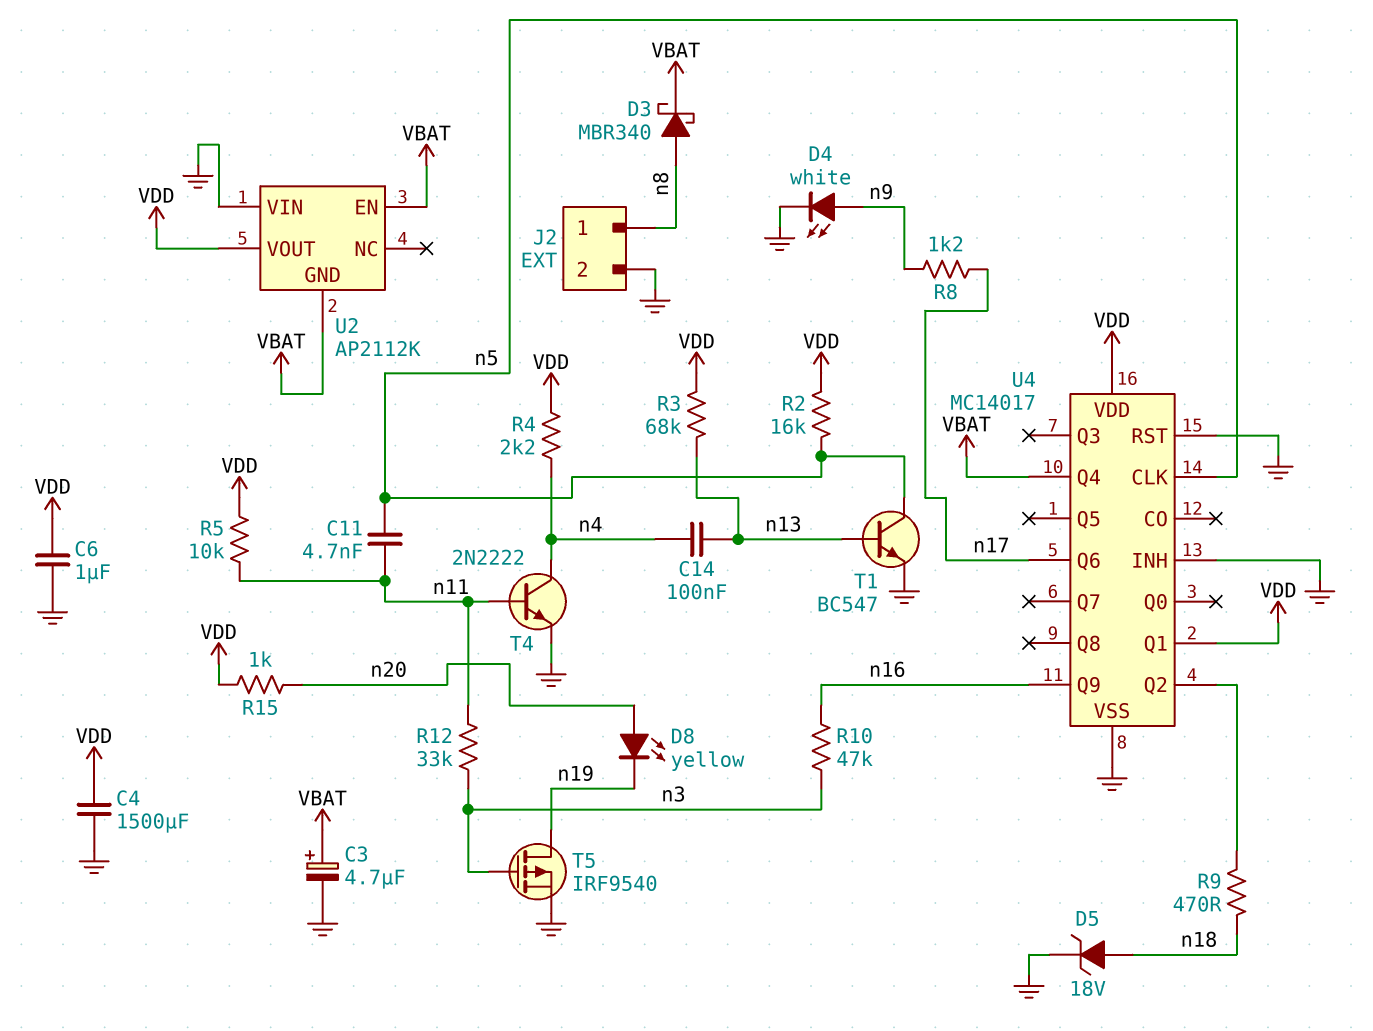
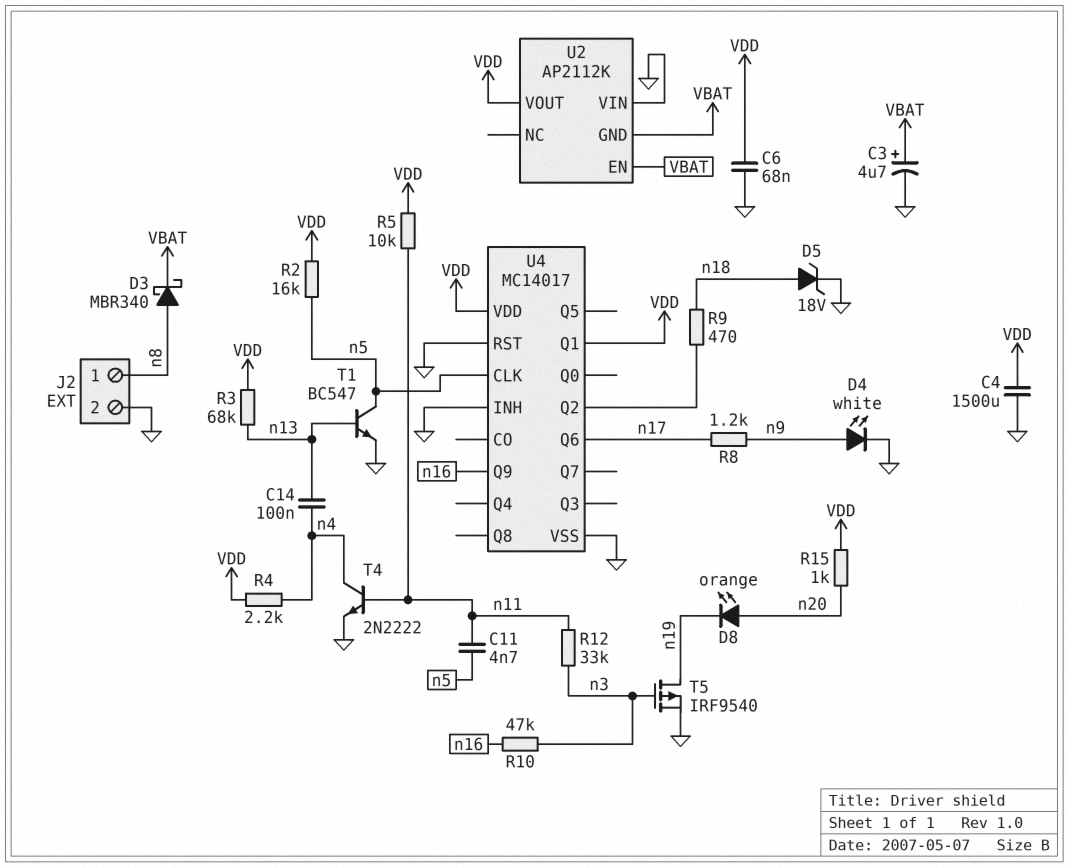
C6: 1uF (GND, VDD) -> 68nF (GND, VDD)
D8: LED yellow (A n20, K n19) -> LED orange (A n20, K n19)
U4 pin Q4: VBAT -> none

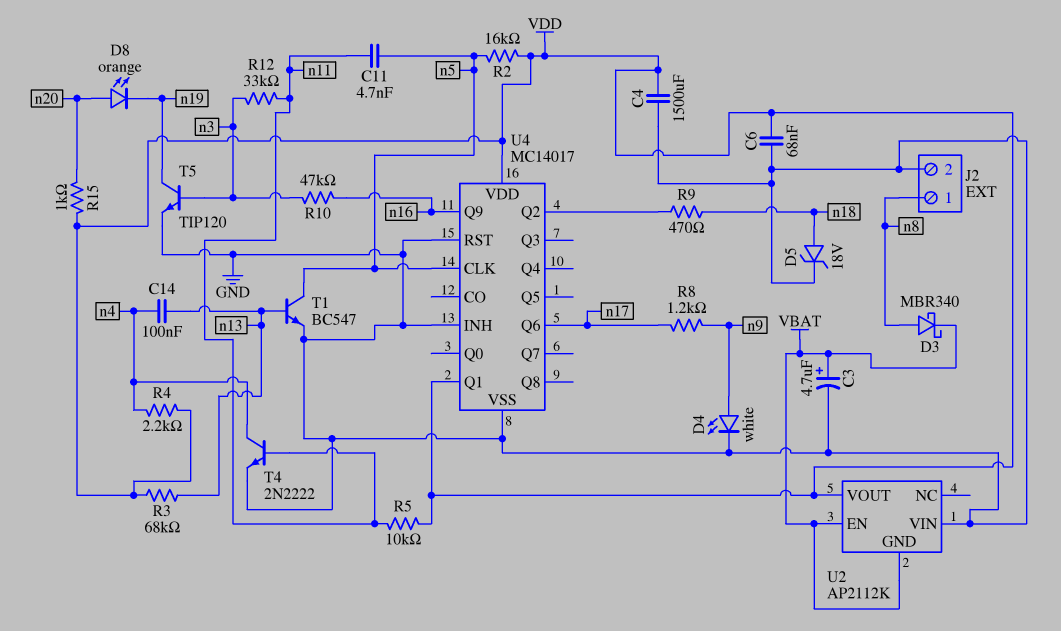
T5: PMOS IRF9540 (G n3, D n19, S GND) -> NPN TIP120 (B n3, C n19, E GND)

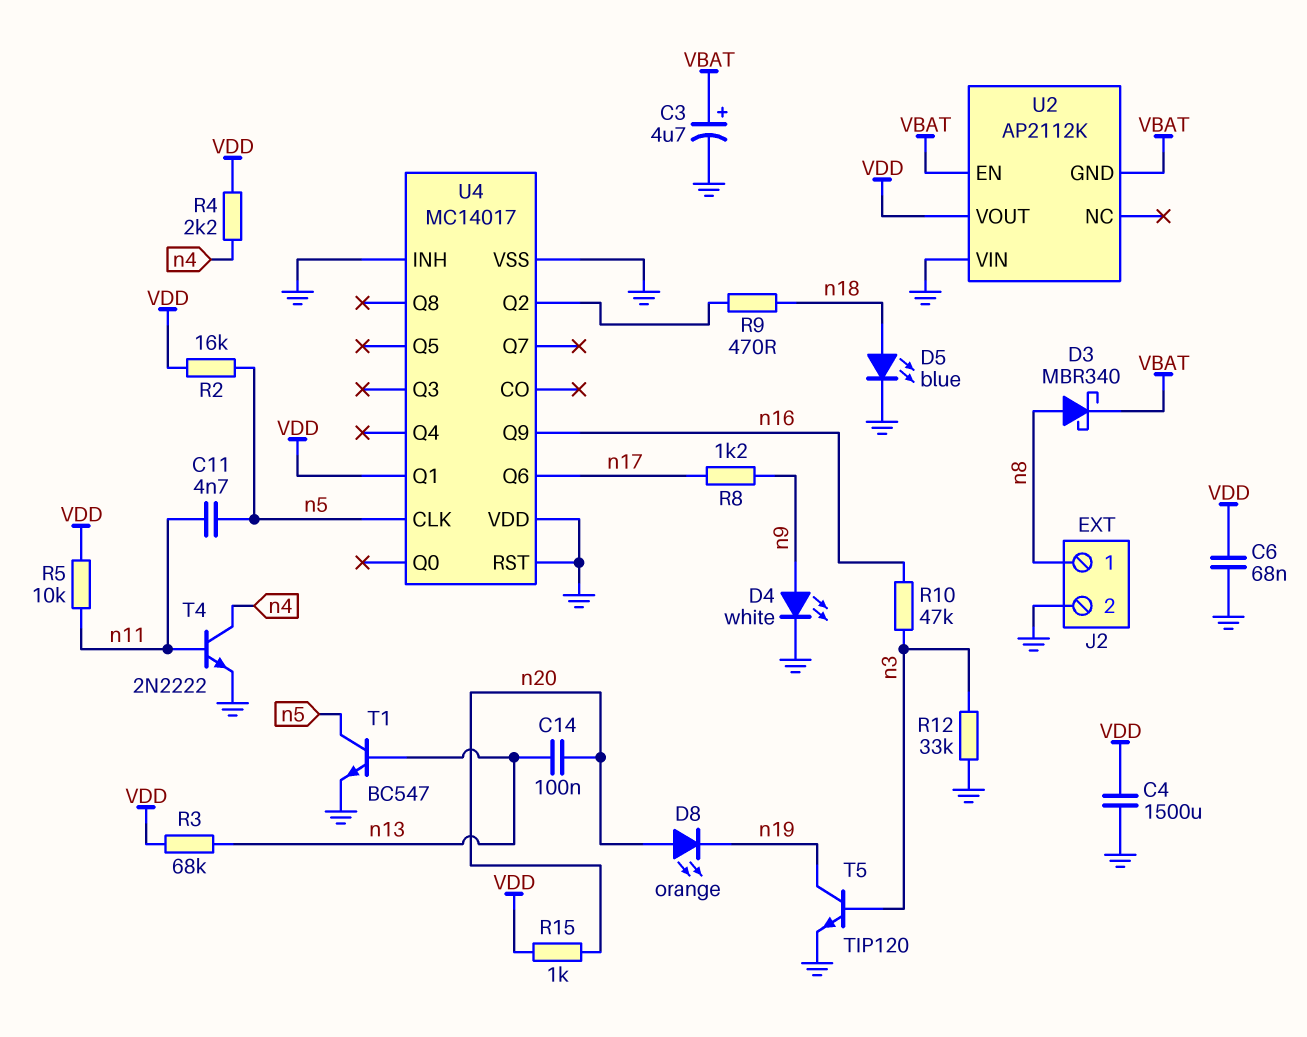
C14: 100nF (n4, n13) -> 100nF (n13, n20)
D5: zener 18V (A n18, K GND) -> LED blue (A n18, K GND)
R12: 33k (n3, n11) -> 33k (GND, n3)
U4 pin VDD: VDD -> GND

